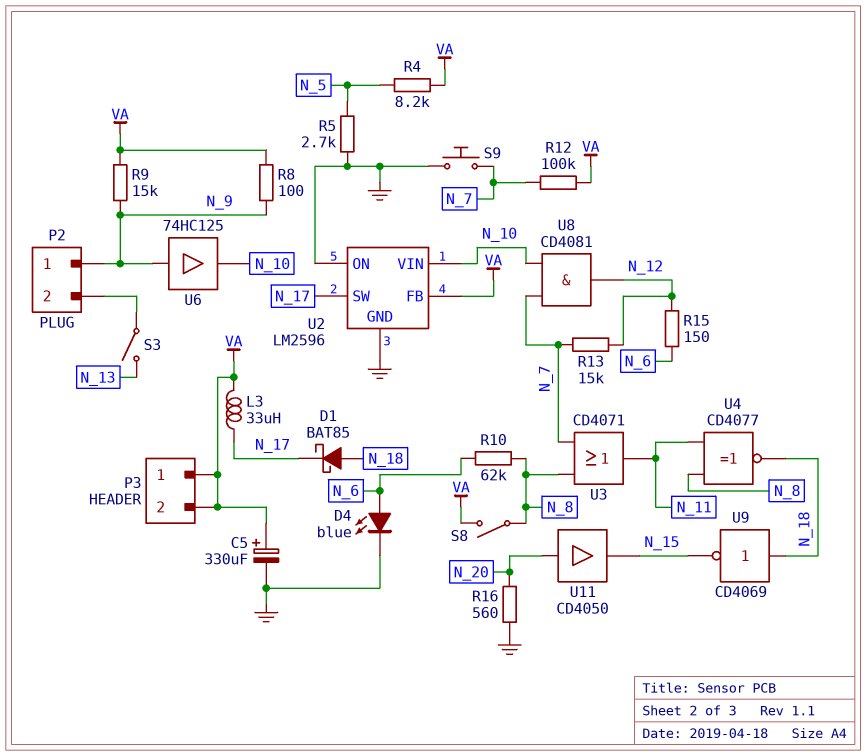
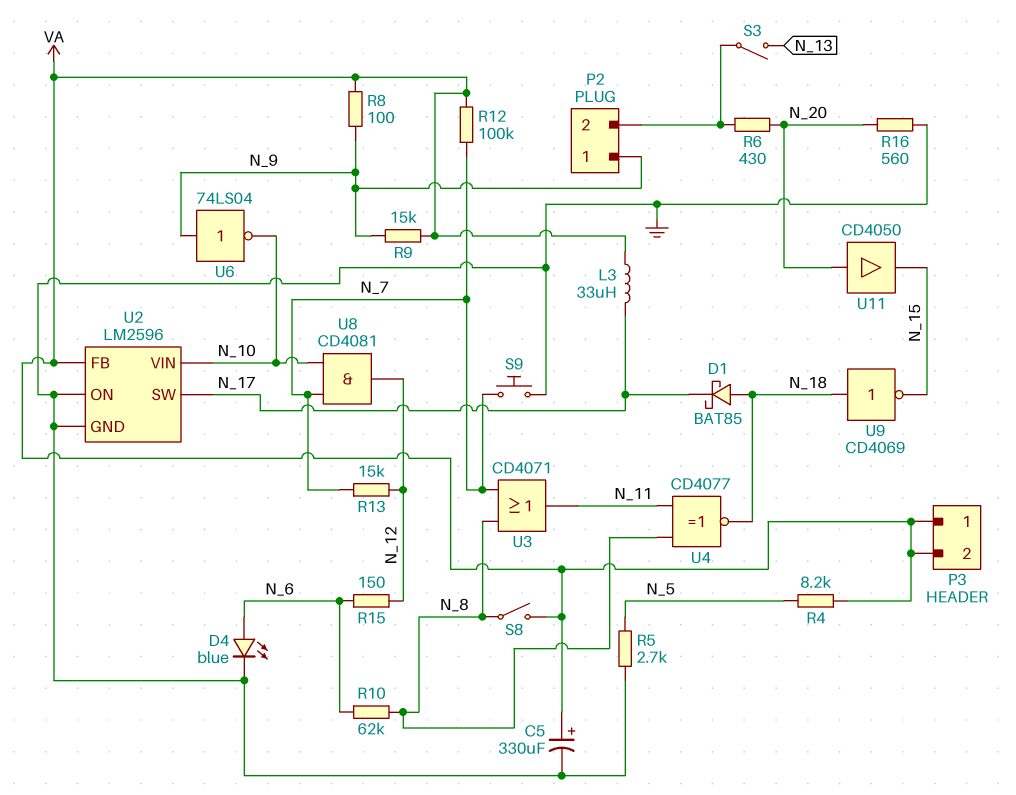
R6: none -> 430 (N_20, P2/2)
U6: buffer 74HC125 (in N_9, out N_10) -> NOT 74LS04 (in N_9, out N_10)

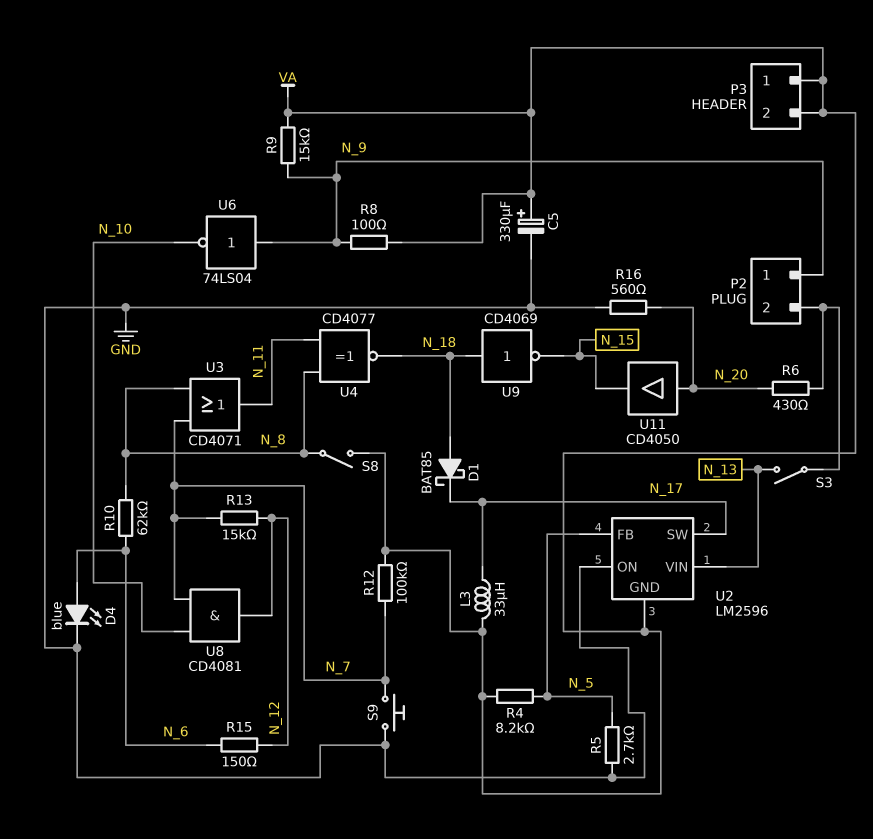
U2 pin FB: VA -> N_5
U2 pin GND: GND -> VA
U2 pin VIN: N_10 -> N_13

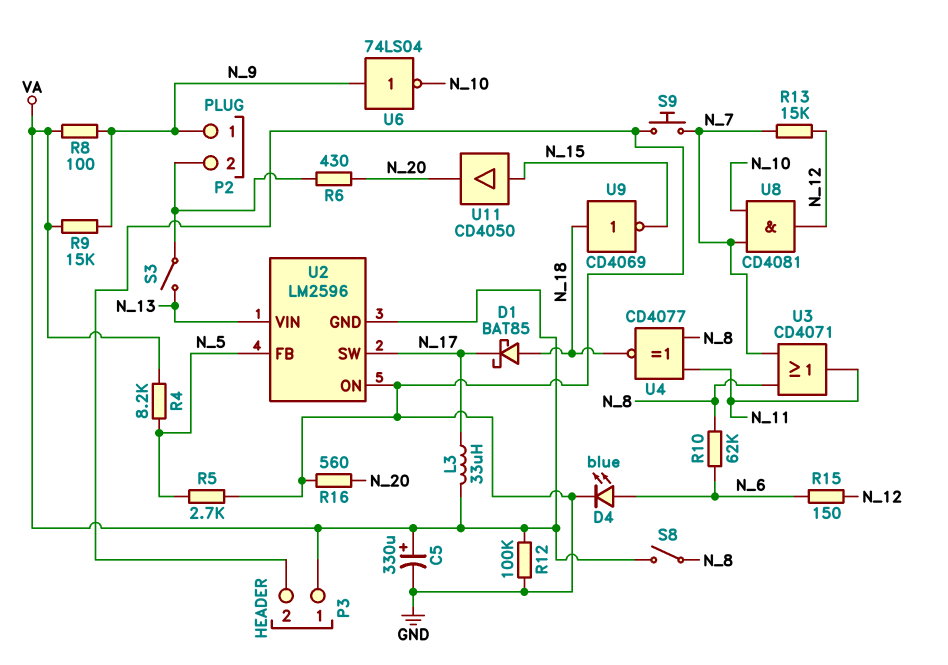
P3 pin 2: VA -> GND
R12: 100k (N_7, VA) -> 100k (GND, VA)
U11: buffer CD4050 (in N_20, out N_15) -> buffer CD4050 (in N_15, out N_20)

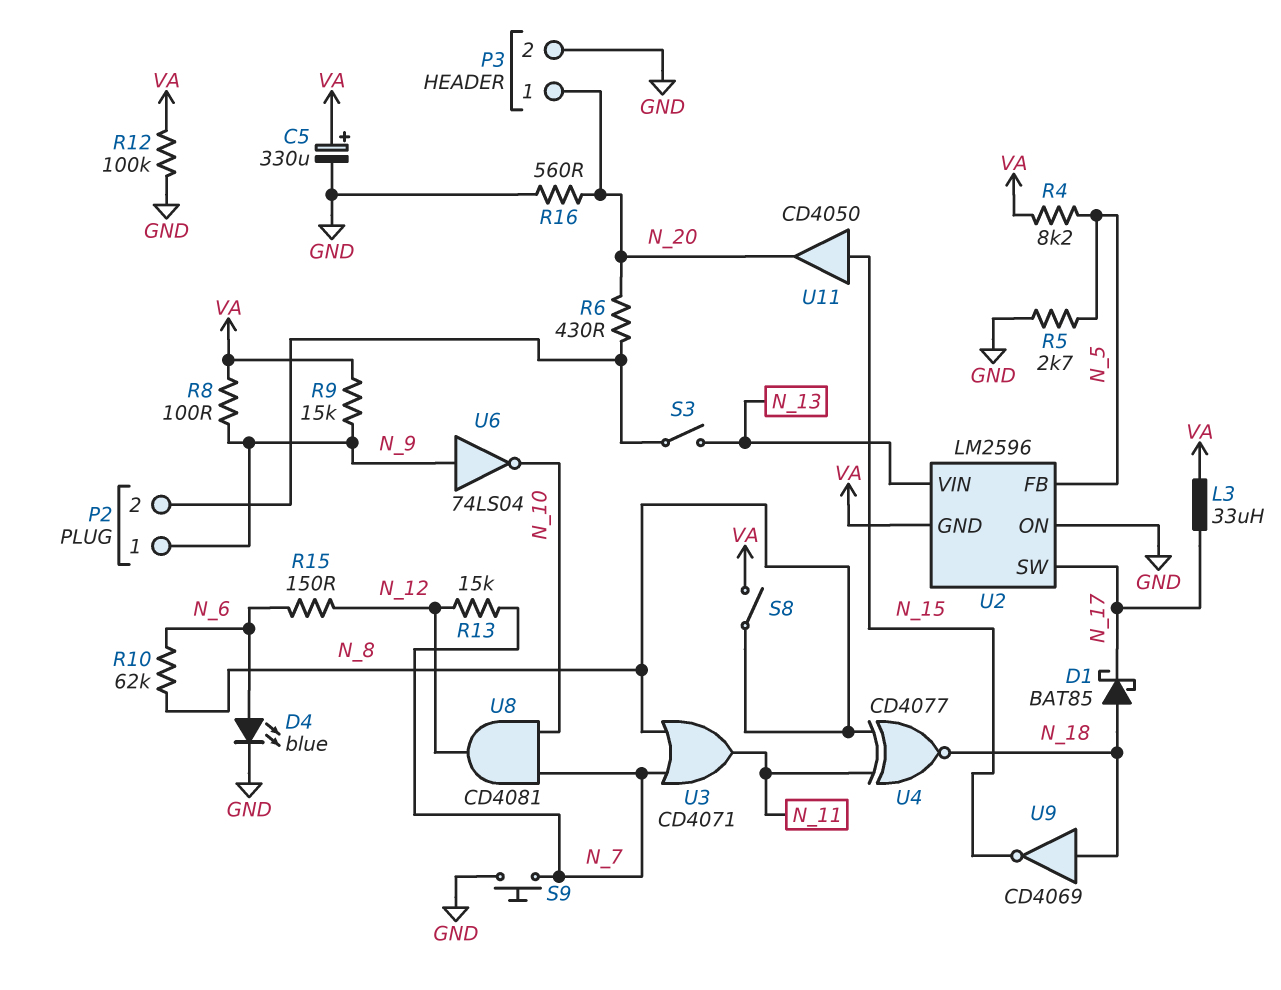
P3 pin 1: VA -> N_20

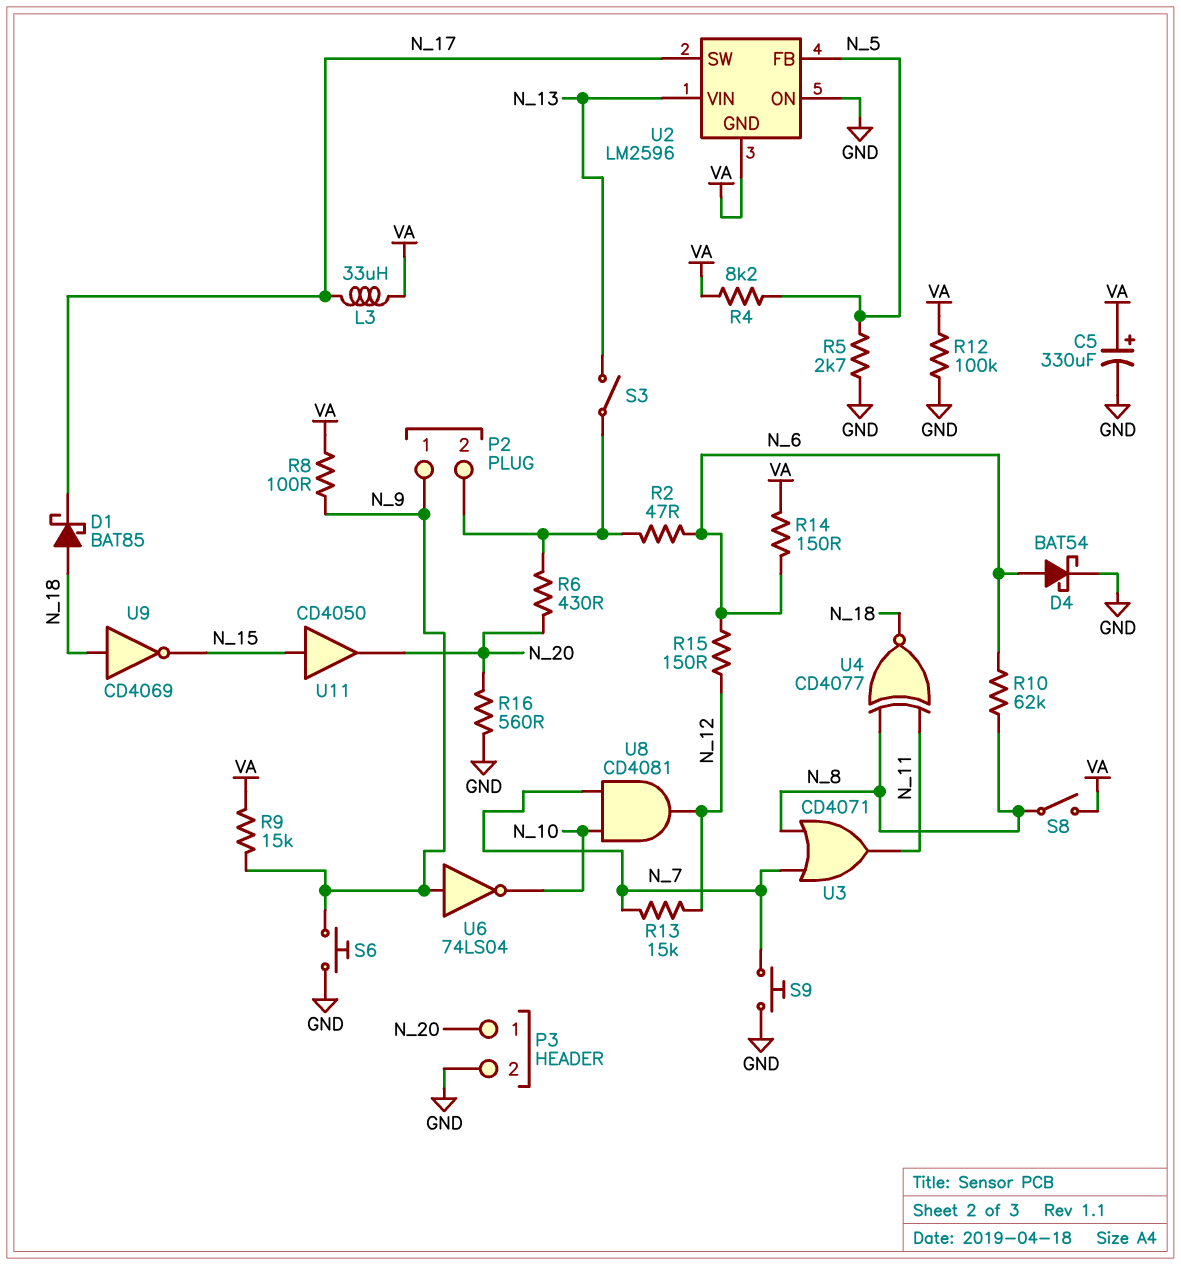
D4: LED blue (A N_6, K GND) -> schottky BAT54 (A N_6, K GND)
R2: none -> 47 (N_6, P2/2)
R14: none -> 150 (N_6, VA)
S6: none -> button (GND, N_9)

